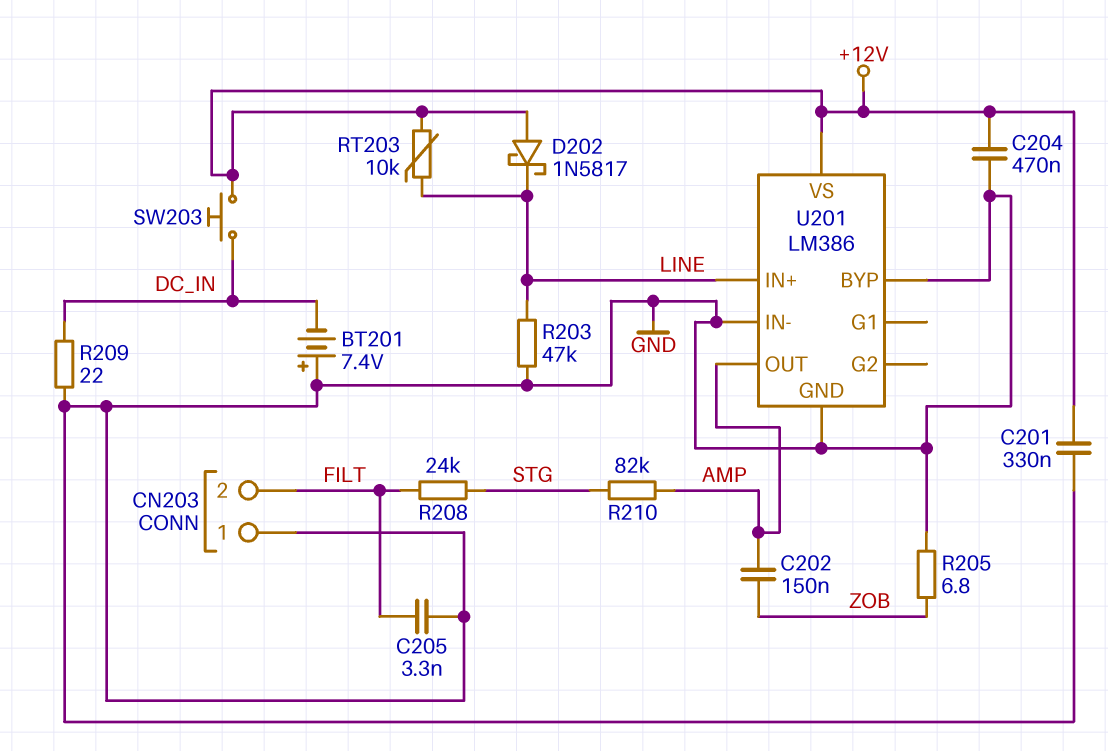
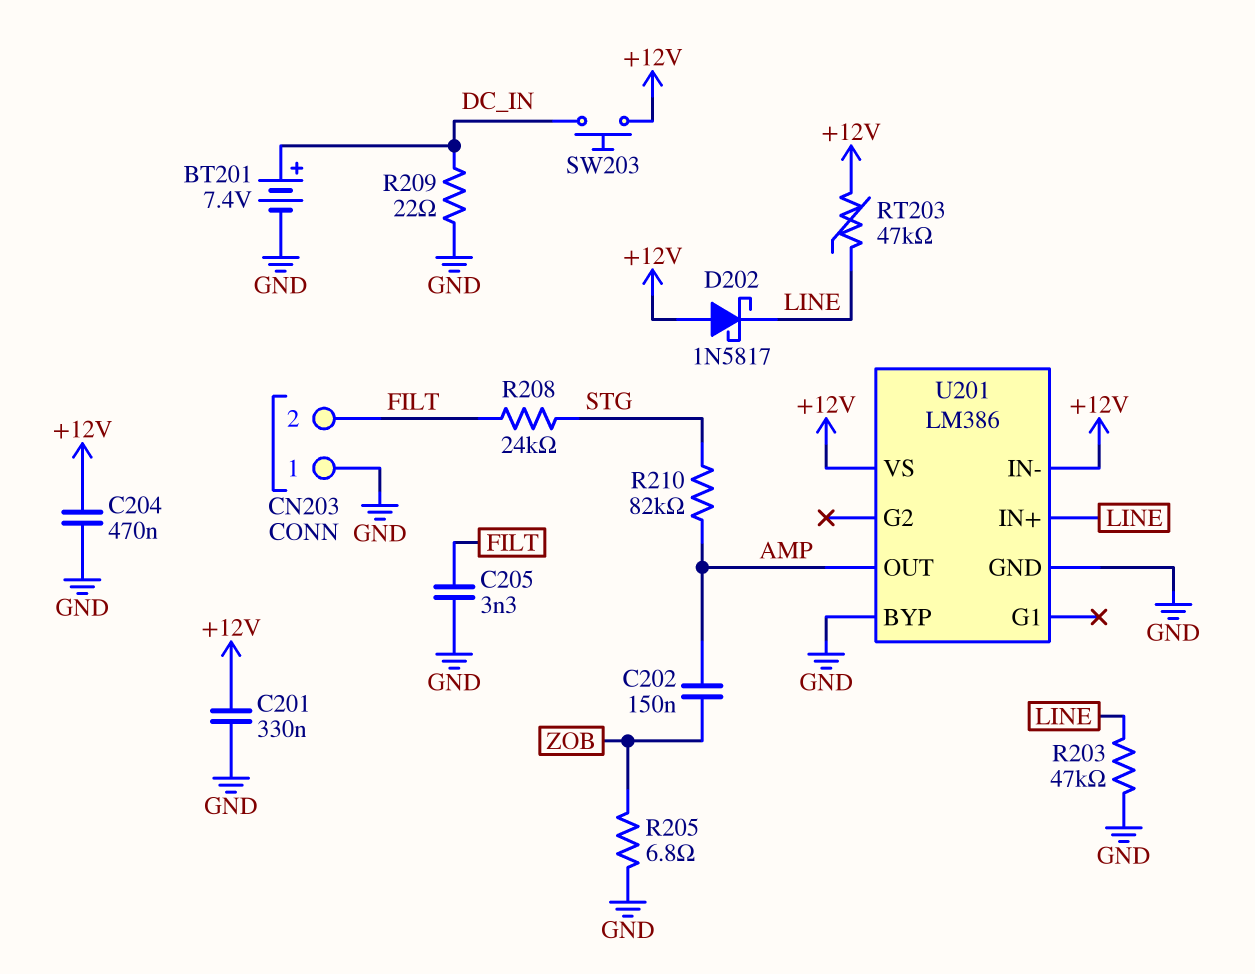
BT201: 7.4V (plus GND, minus DC_IN) -> 7.4V (plus DC_IN, minus GND)
RT203: 10k (+12V, LINE) -> 47k (+12V, LINE)
U201 pin IN-: GND -> +12V

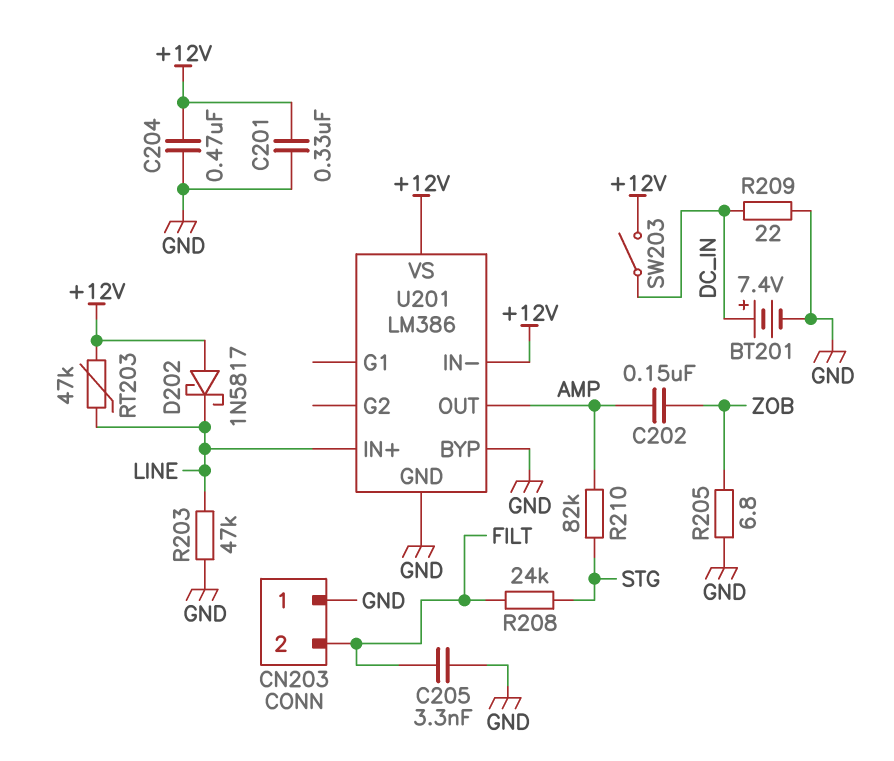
SW203: button (+12V, DC_IN) -> switch (+12V, DC_IN)

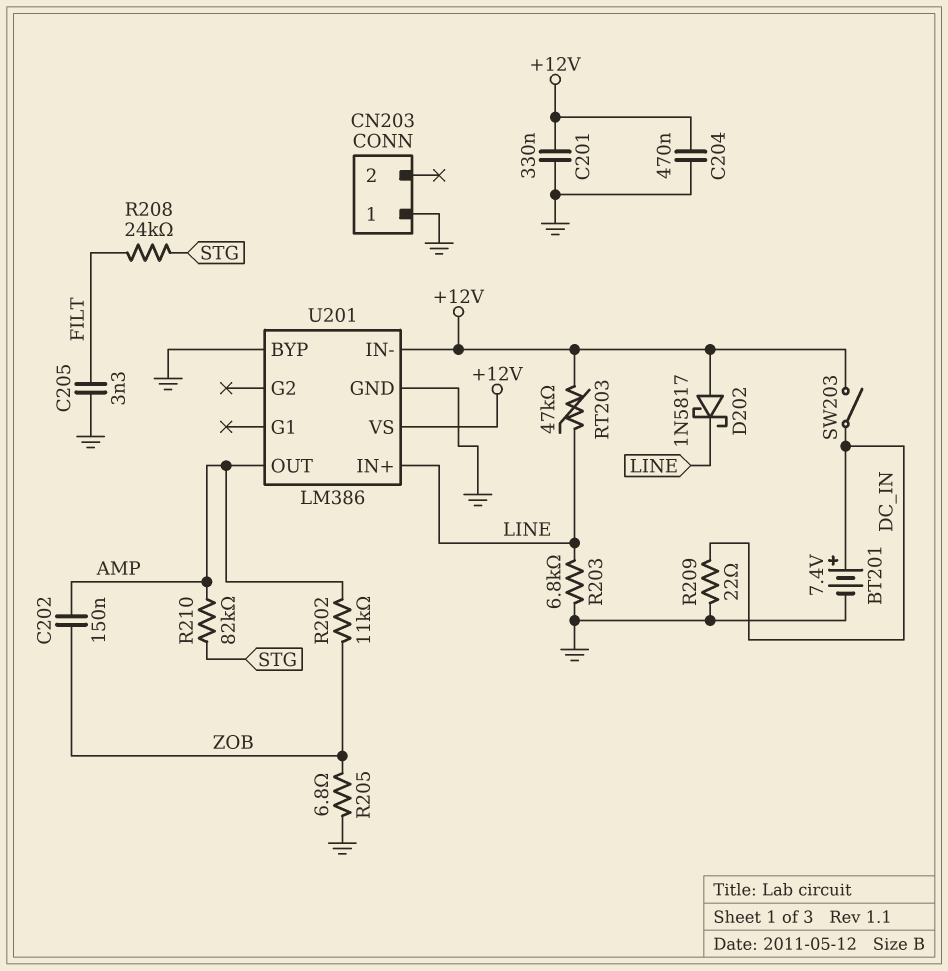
CN203 pin 2: FILT -> none
R202: none -> 11k (AMP, ZOB)
R203: 47k (GND, LINE) -> 6.8k (GND, LINE)

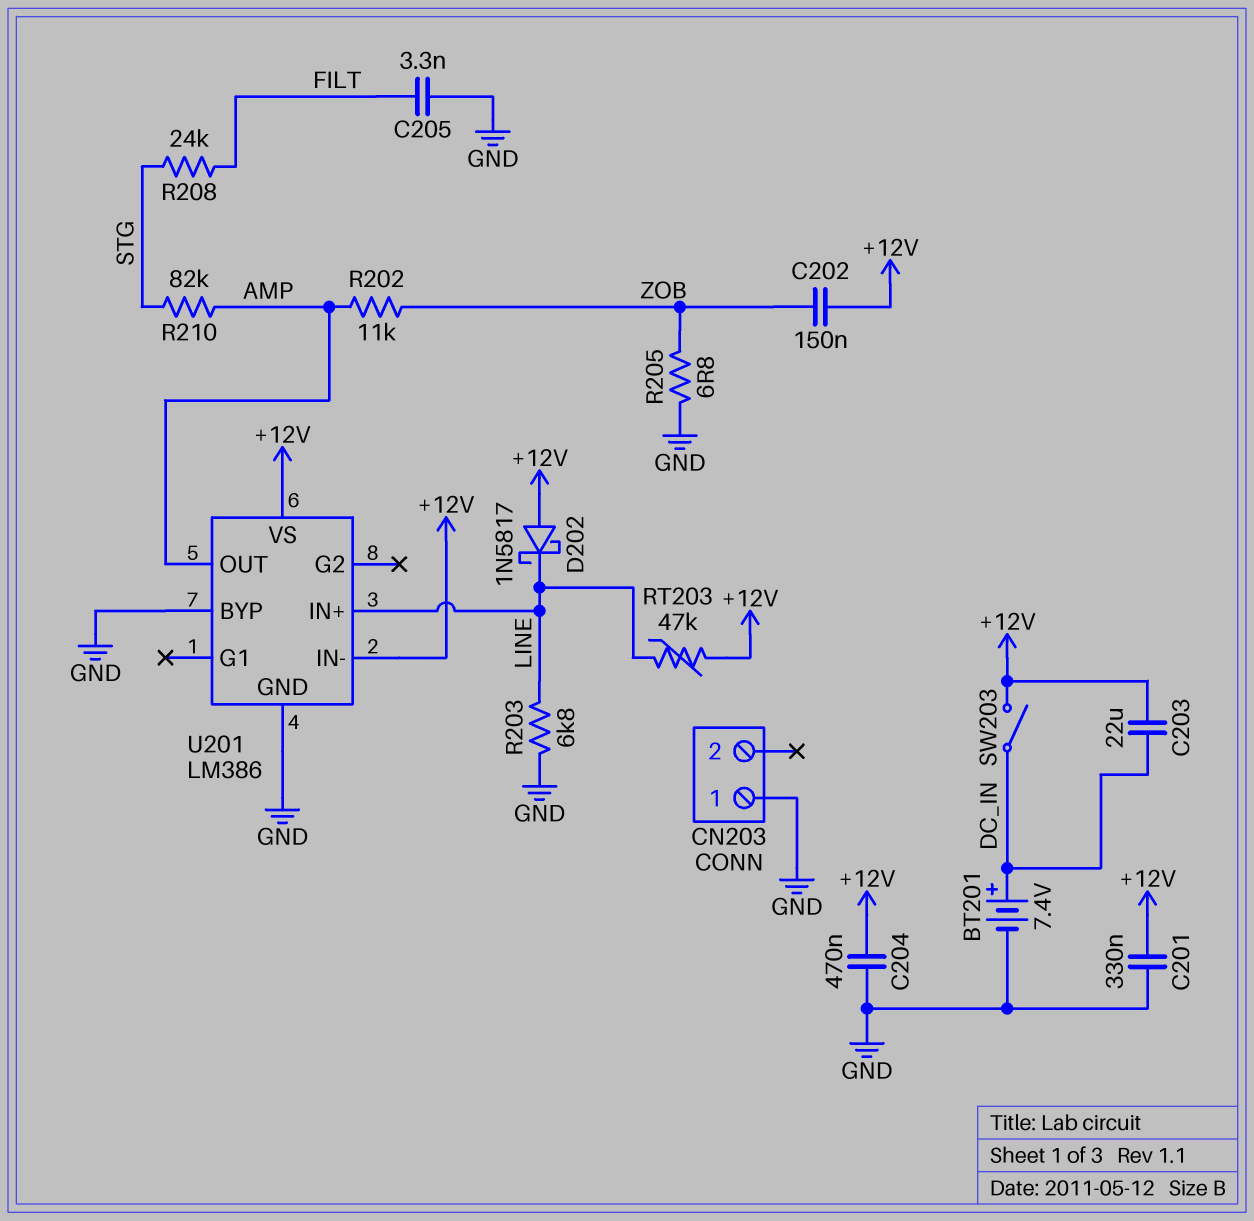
C202: 150nF (AMP, ZOB) -> 150nF (+12V, ZOB)
C203: none -> 22uF (+12V, DC_IN)
R209: 22 (DC_IN, GND) -> none

